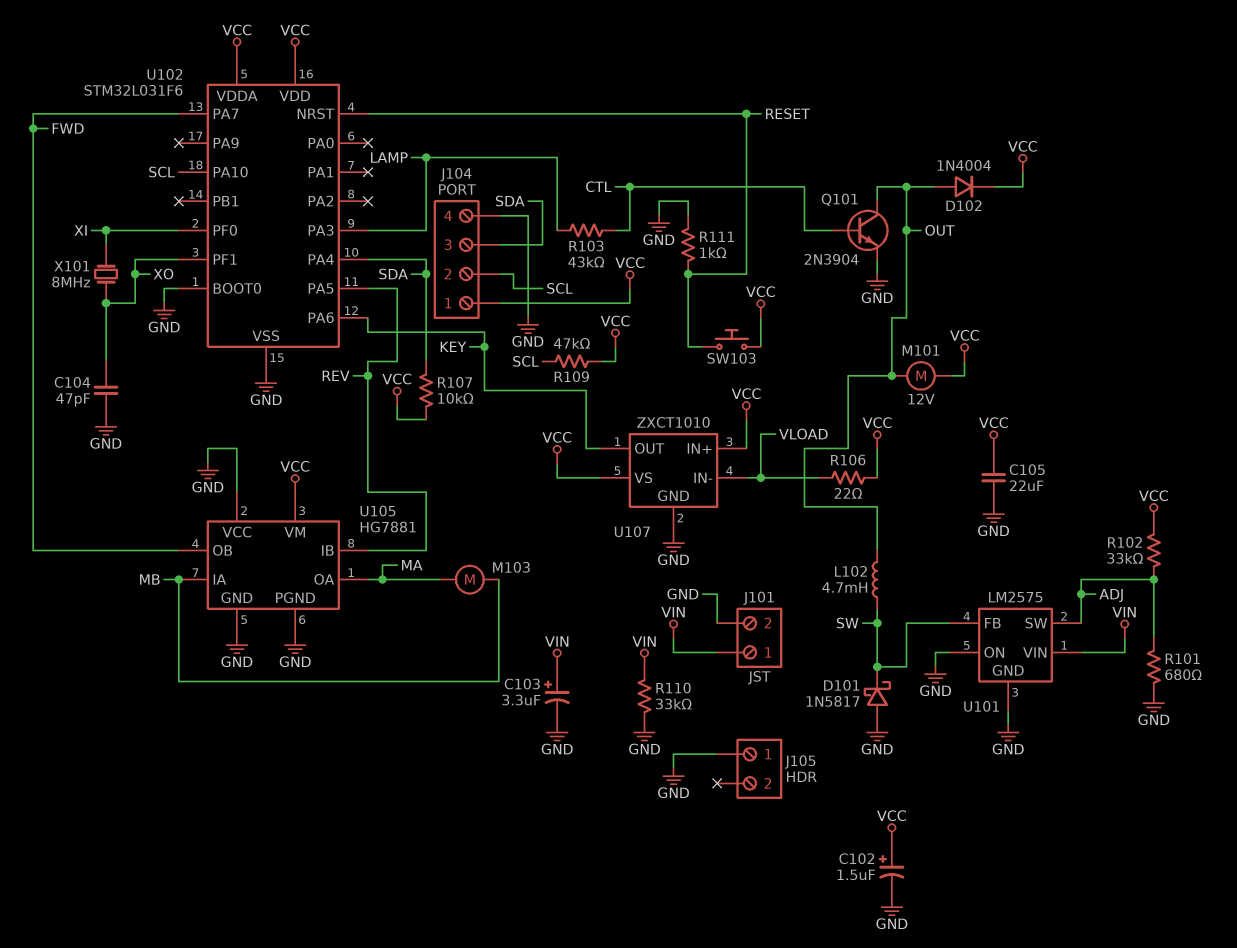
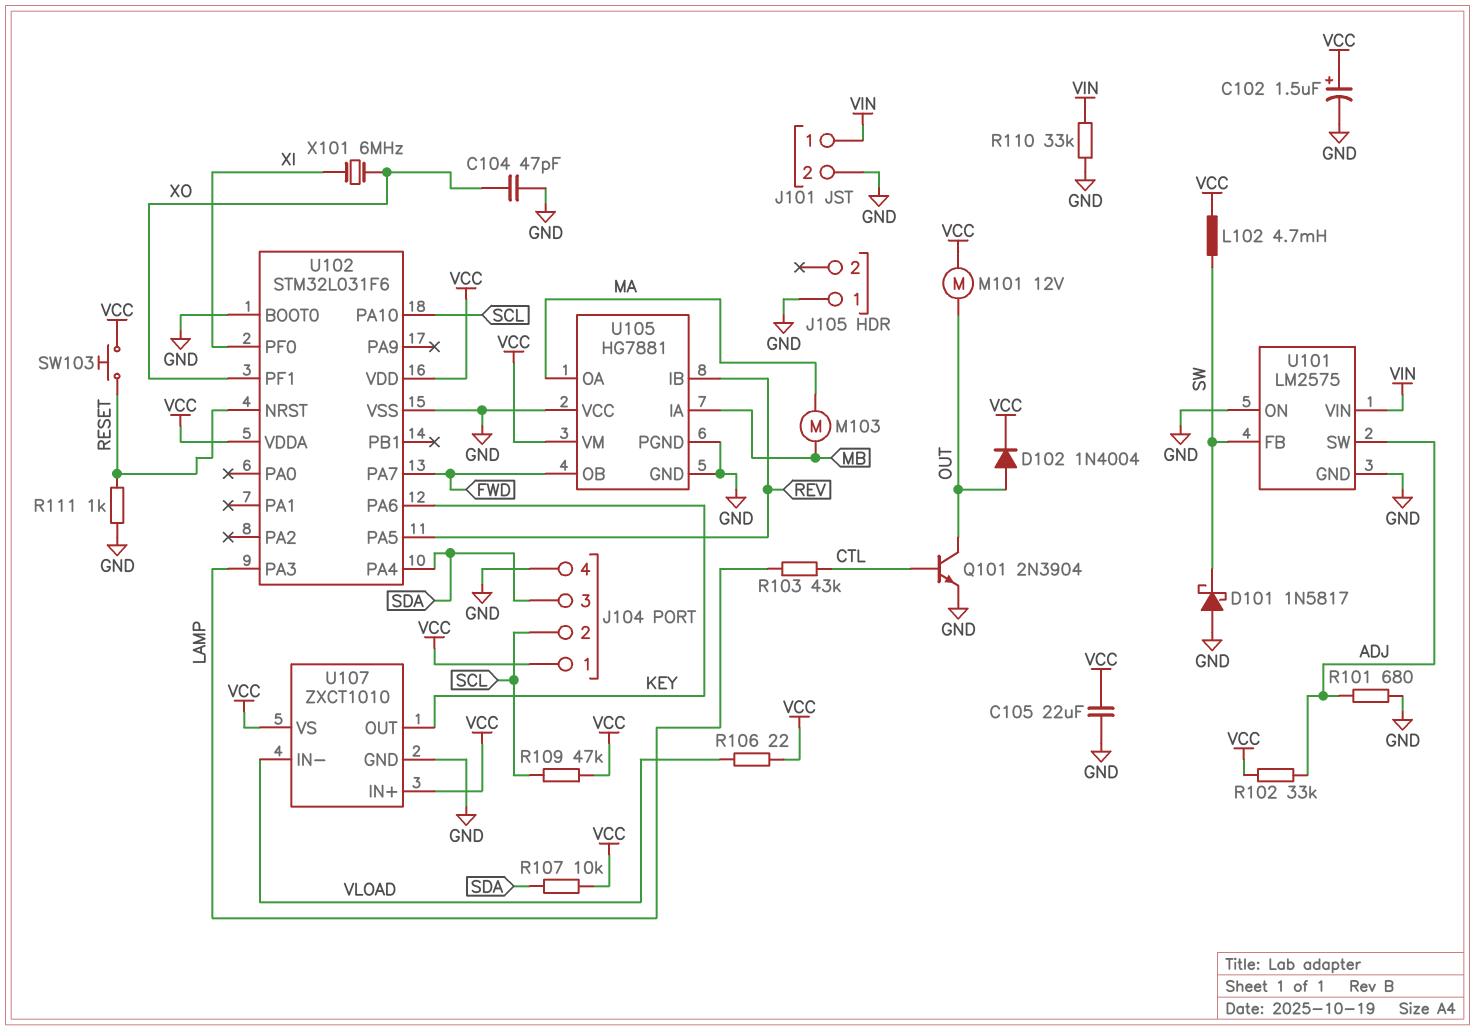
C103: 3.3uF (plus VIN, minus GND) -> none
L102: 4.7mH (OUT, SW) -> 4.7mH (SW, VCC)
X101: 8MHz (XI, XO) -> 6MHz (XI, XO)

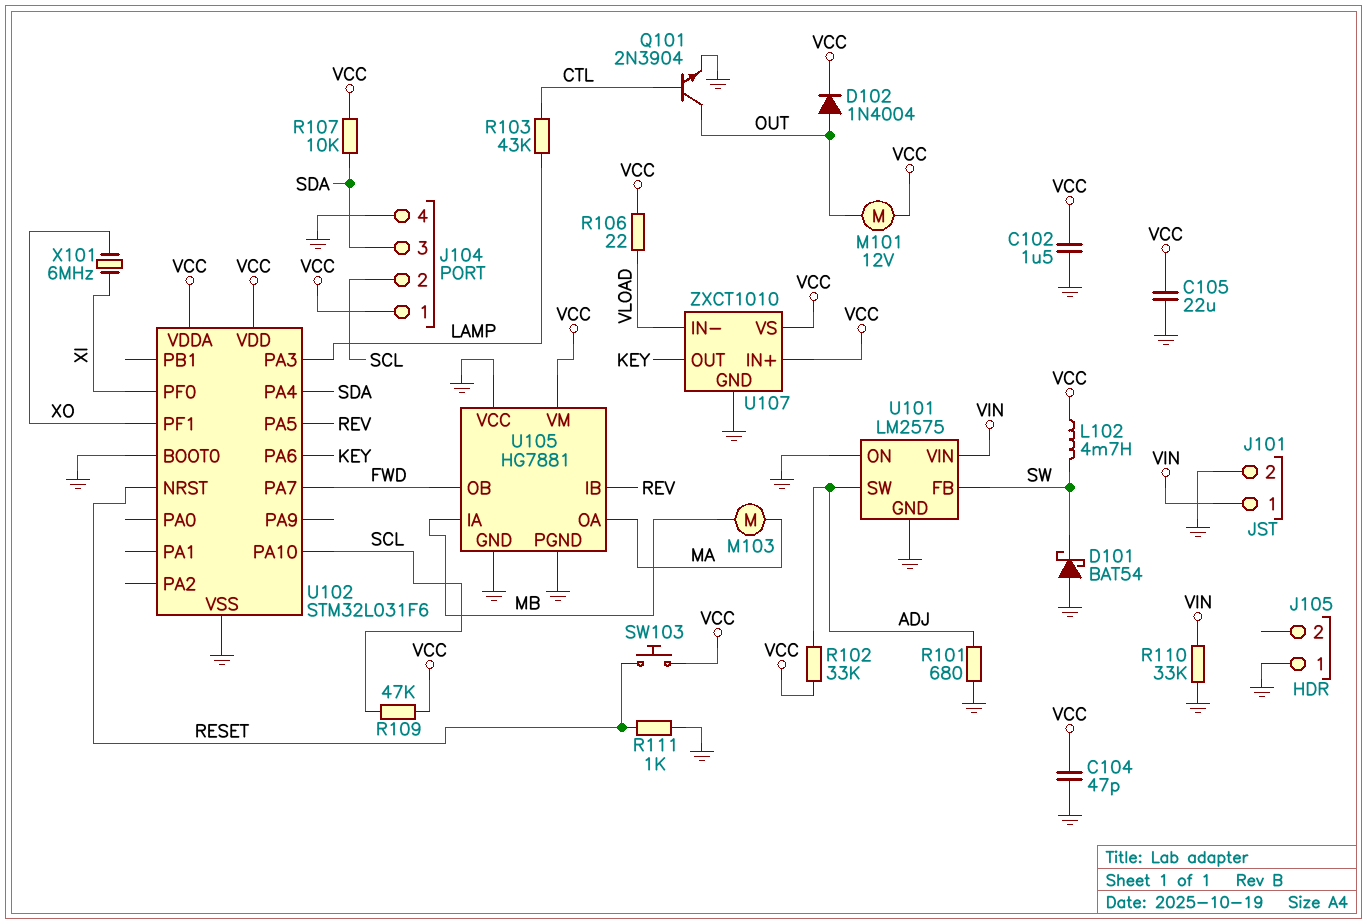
C102: 1.5uF (plus VCC, minus GND) -> 1.5uF (GND, VCC)
C104: 47pF (GND, XO) -> 47pF (GND, VCC)
D101: schottky 1N5817 (A GND, K SW) -> schottky BAT54 (A GND, K SW)

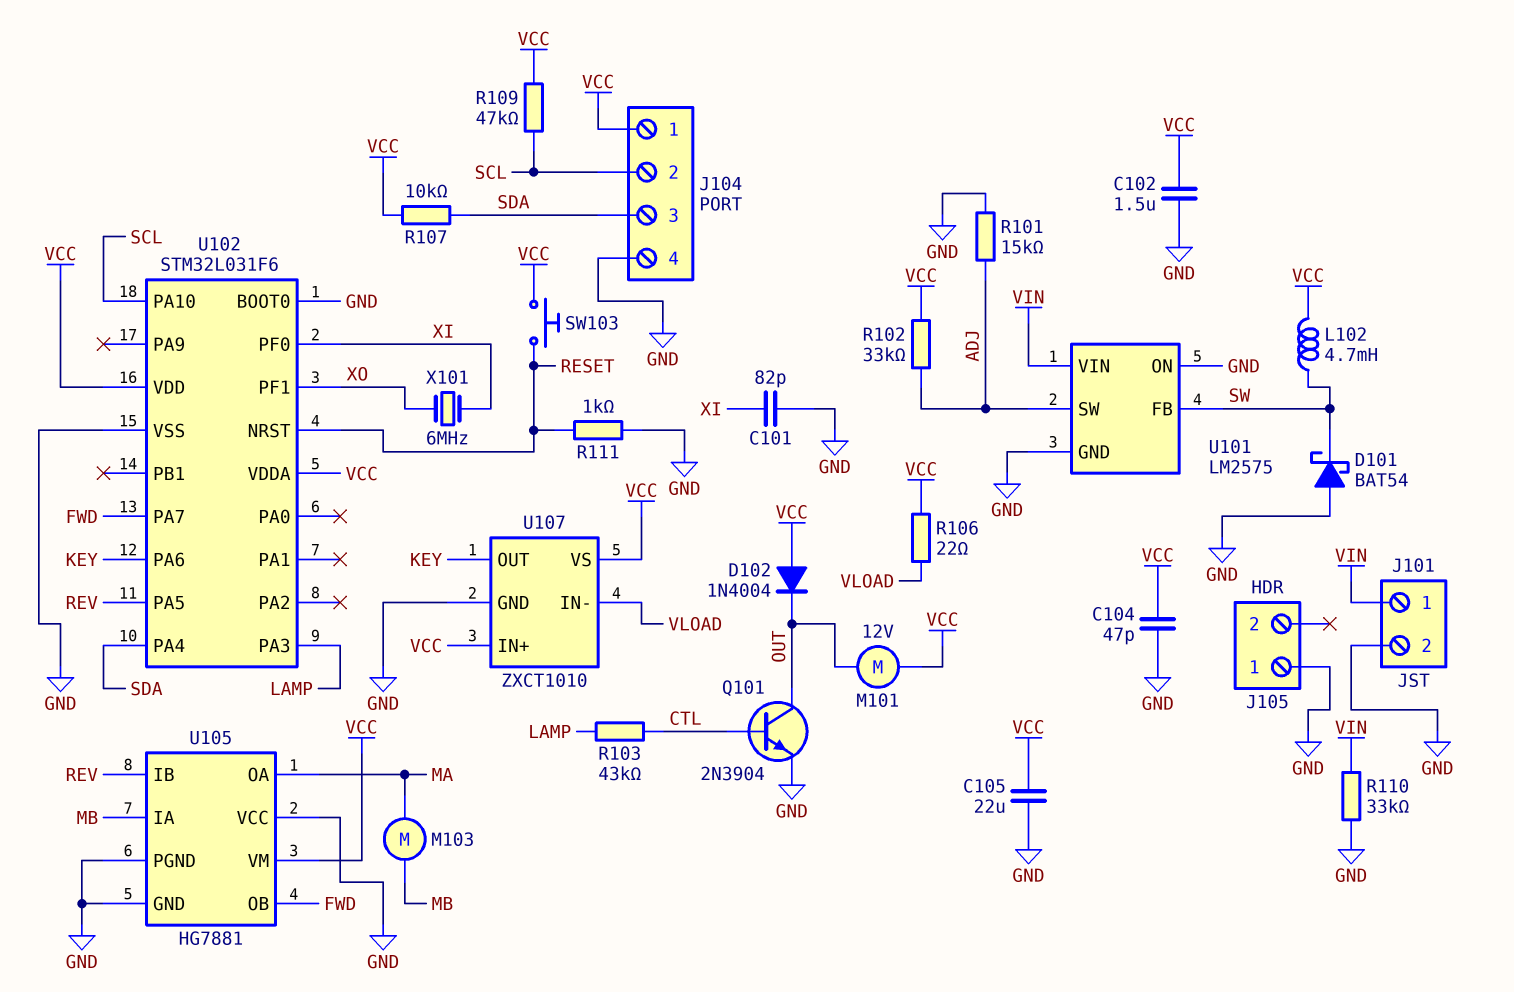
C101: none -> 82pF (GND, XI)
D102: diode 1N4004 (A OUT, K VCC) -> diode 1N4004 (A VCC, K OUT)
R101: 680 (ADJ, GND) -> 15k (ADJ, GND)

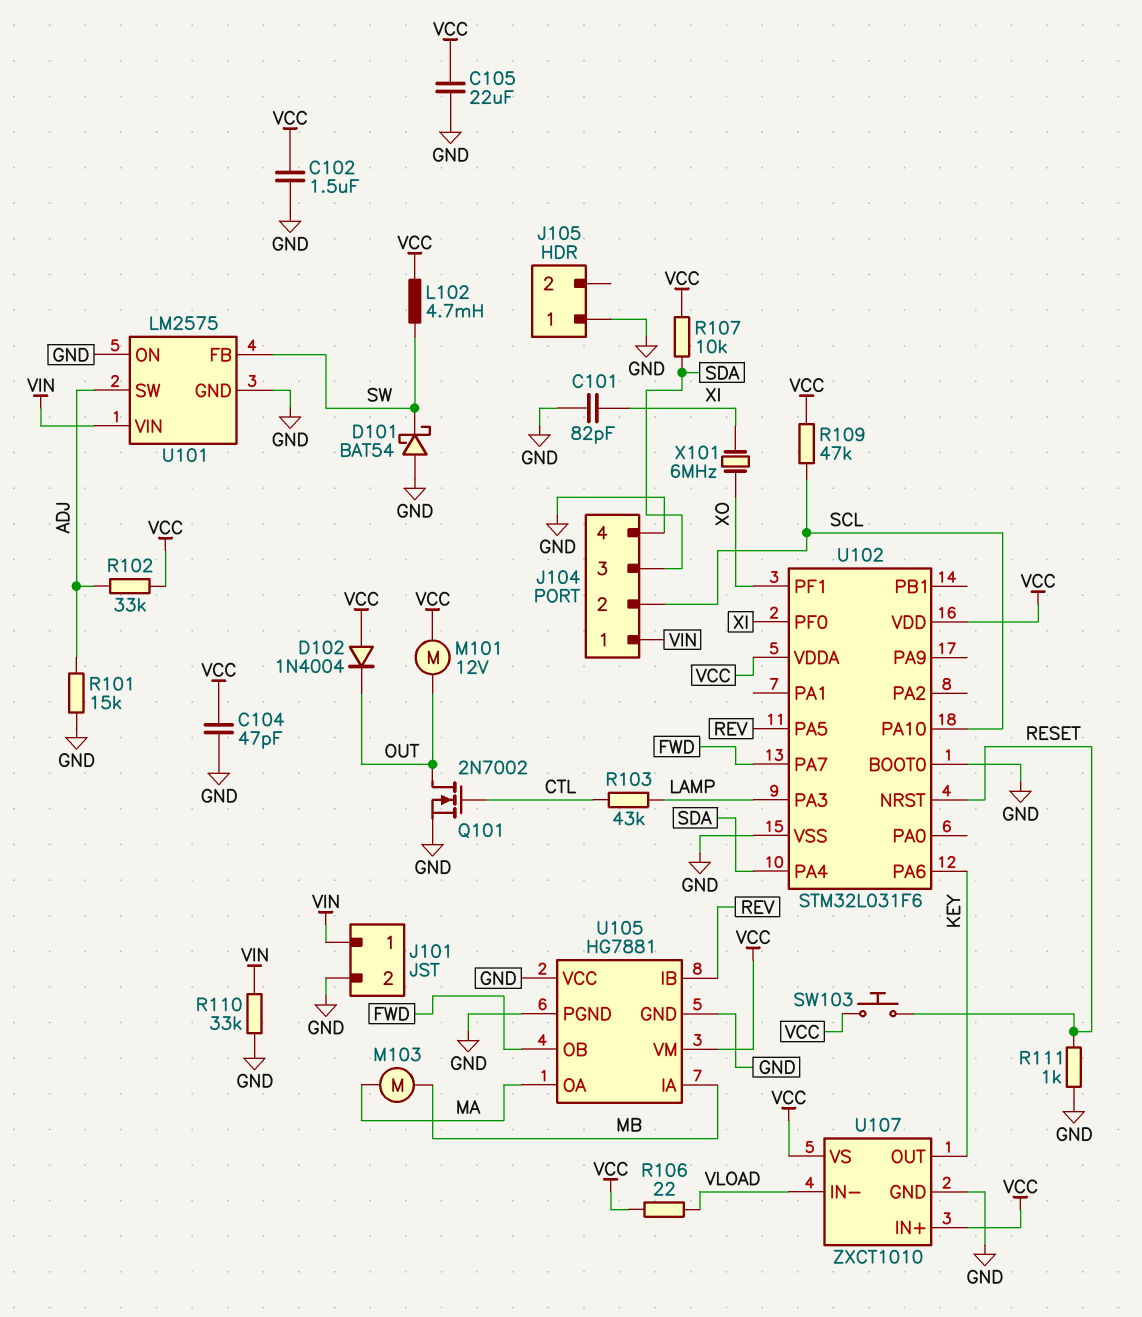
J104 pin 1: VCC -> VIN
Q101: NPN 2N3904 (B CTL, C OUT, E GND) -> NMOS 2N7002 (G CTL, D OUT, S GND)

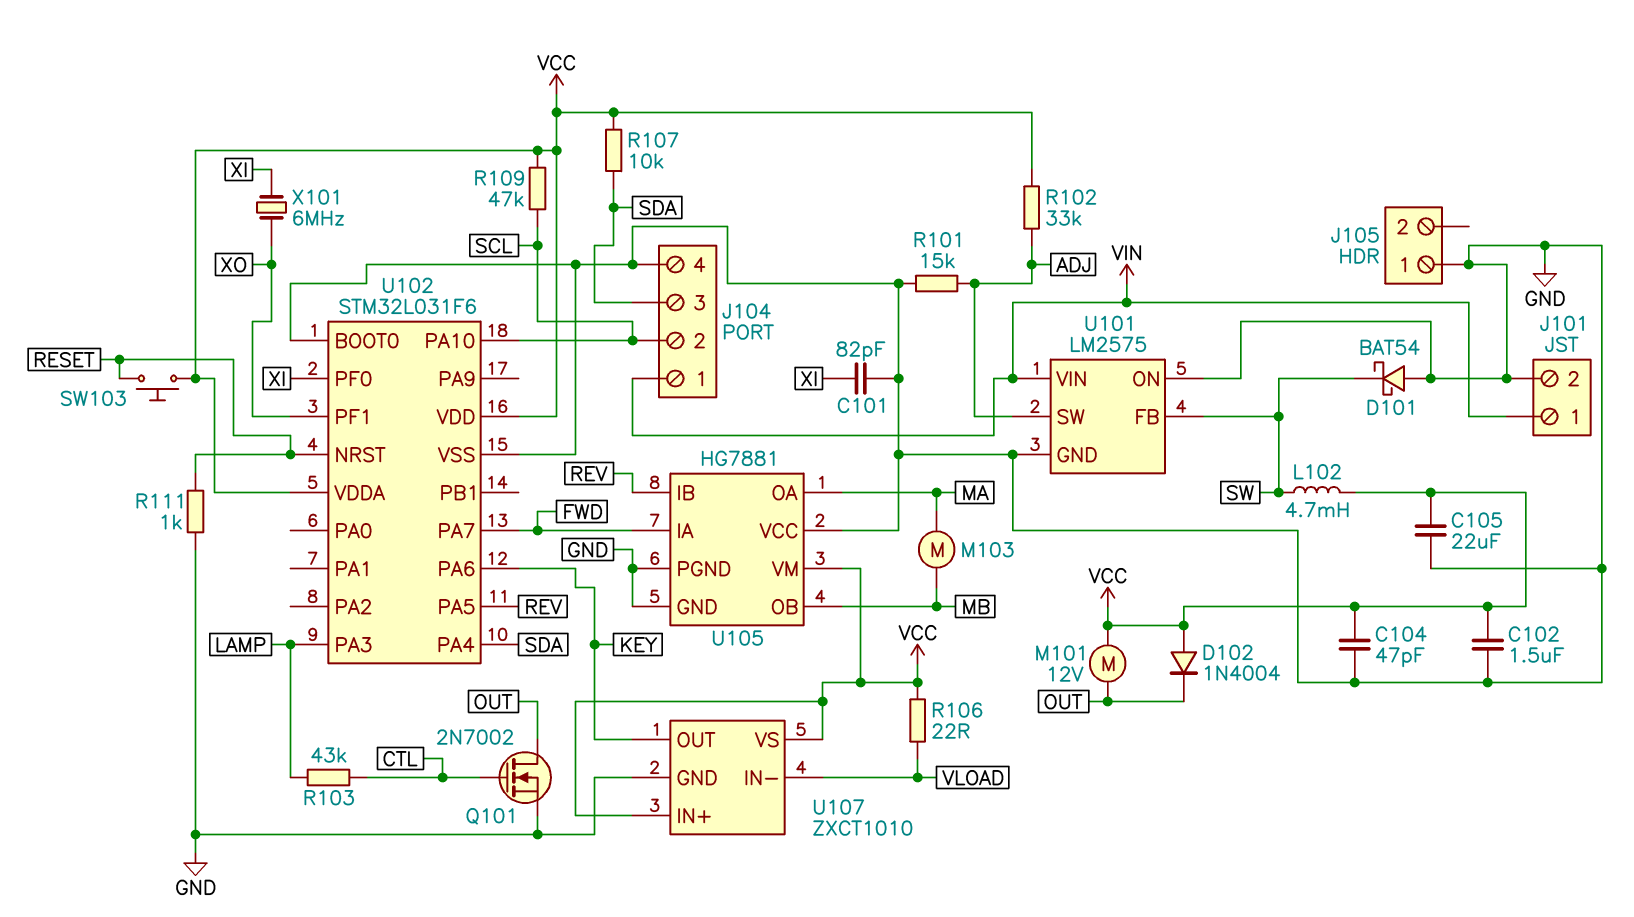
R110: 33k (GND, VIN) -> none
U105 pin IA: MB -> FWD
U105 pin OB: FWD -> MB

